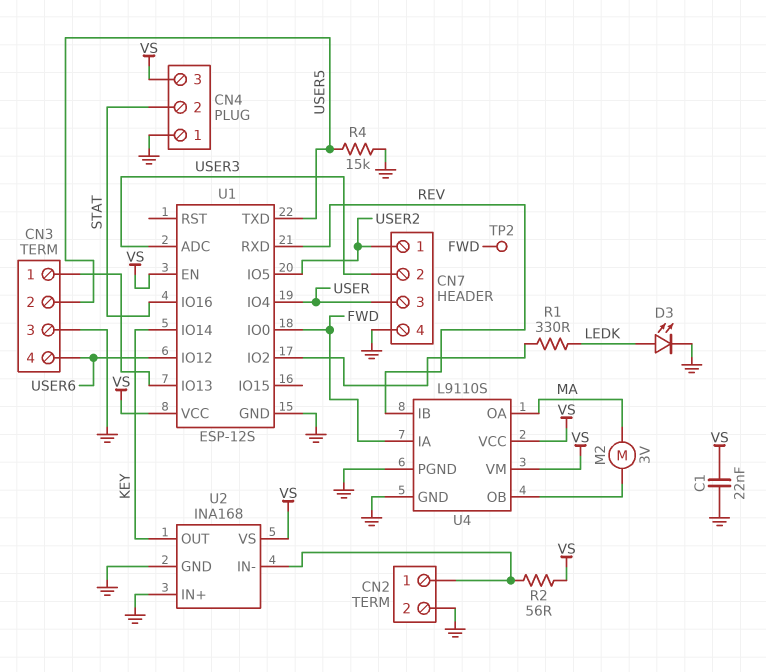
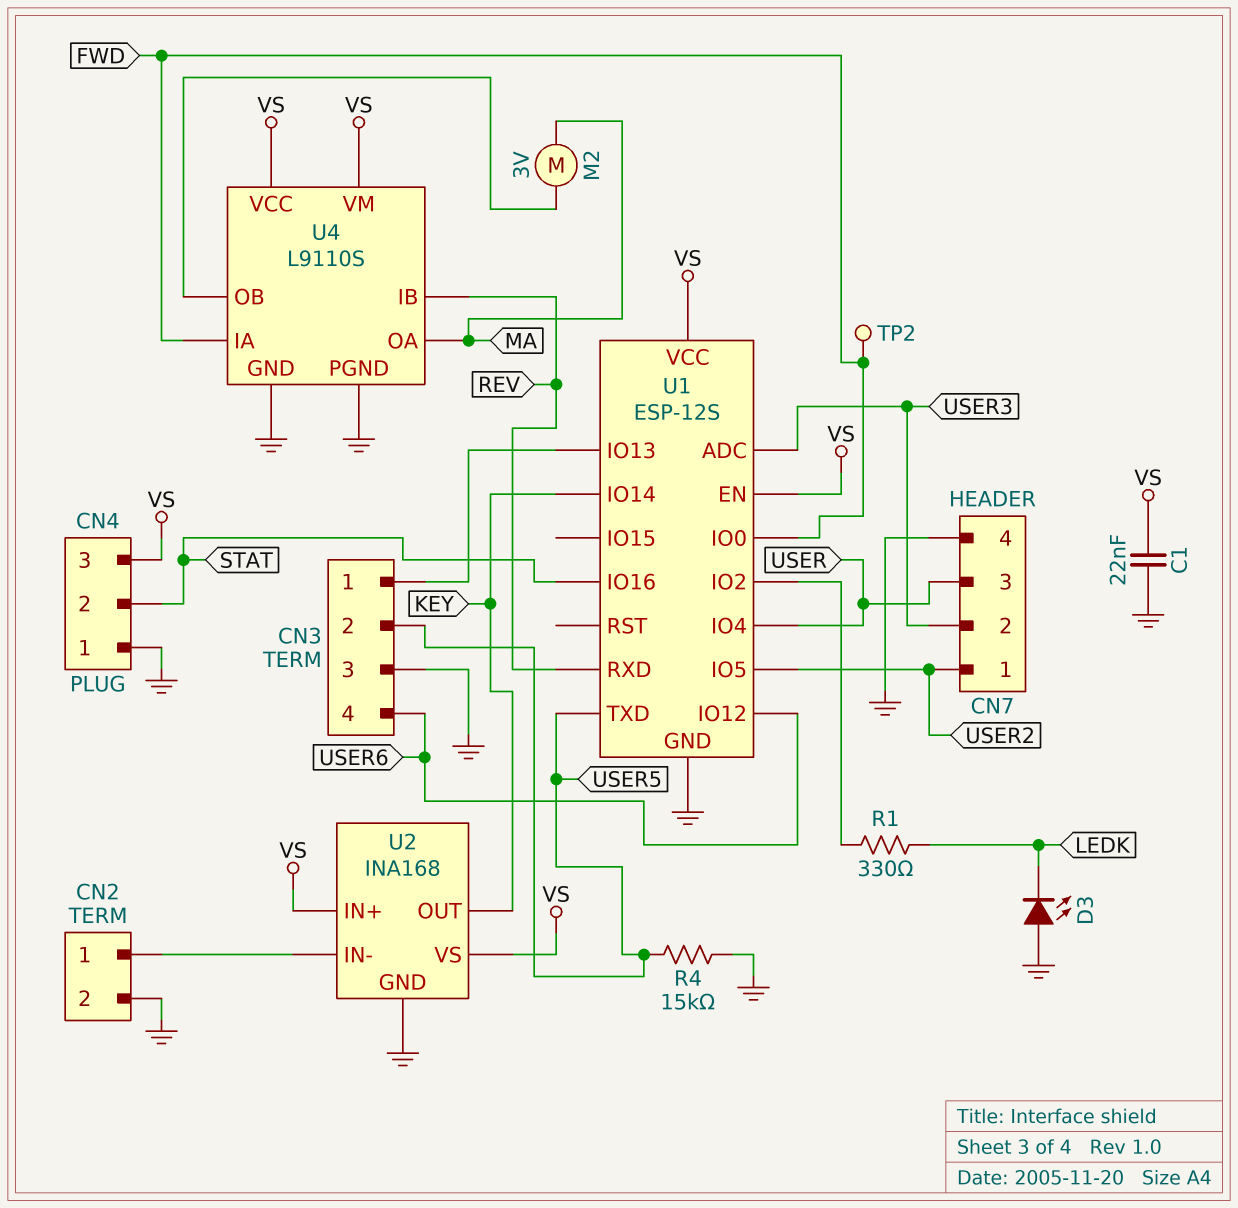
D3: LED (A LEDK, K GND) -> LED (A GND, K LEDK)
R2: 56 (CN2/1, VS) -> none
U2 pin IN+: GND -> VS

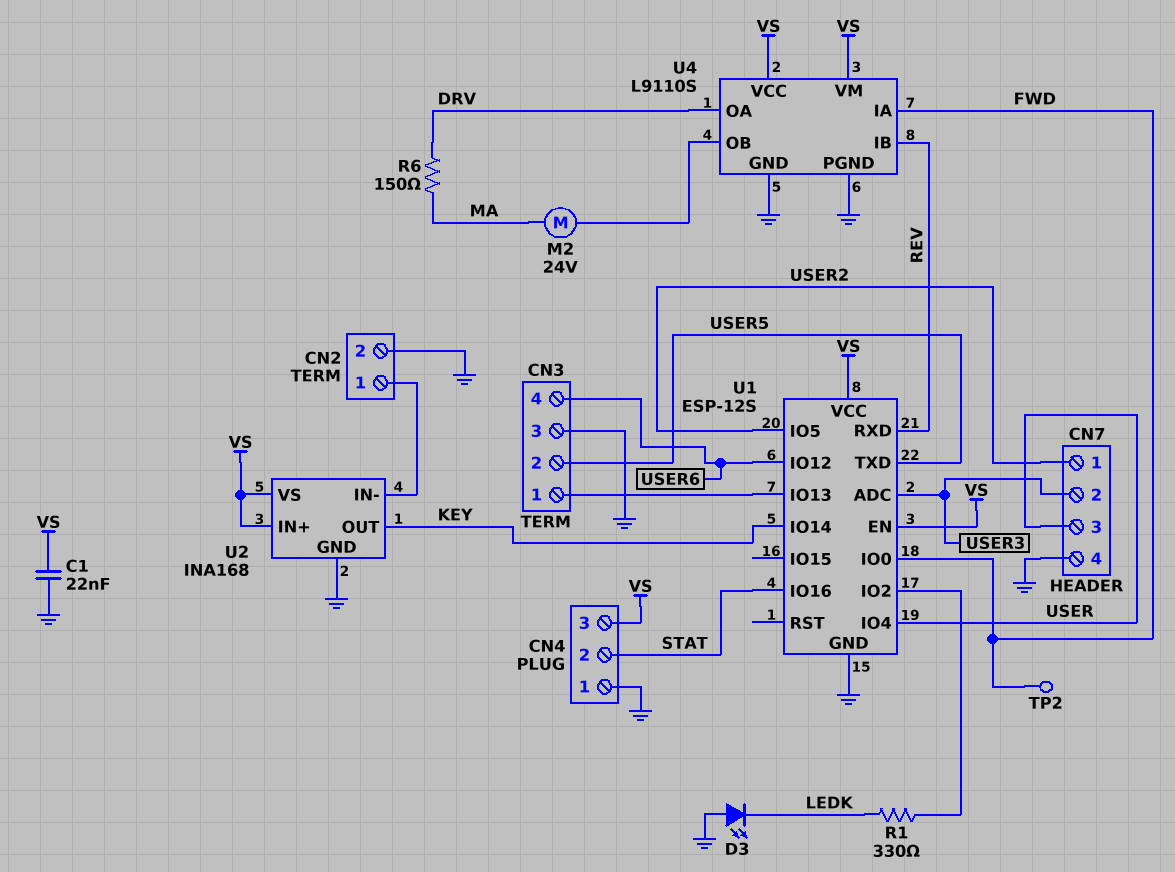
M2: motor 3V (MA, U4/OB) -> motor 24V (MA, U4/OB)
R4: 15k (GND, USER5) -> none
R6: none -> 150 (DRV, MA)
U4 pin OA: MA -> DRV

